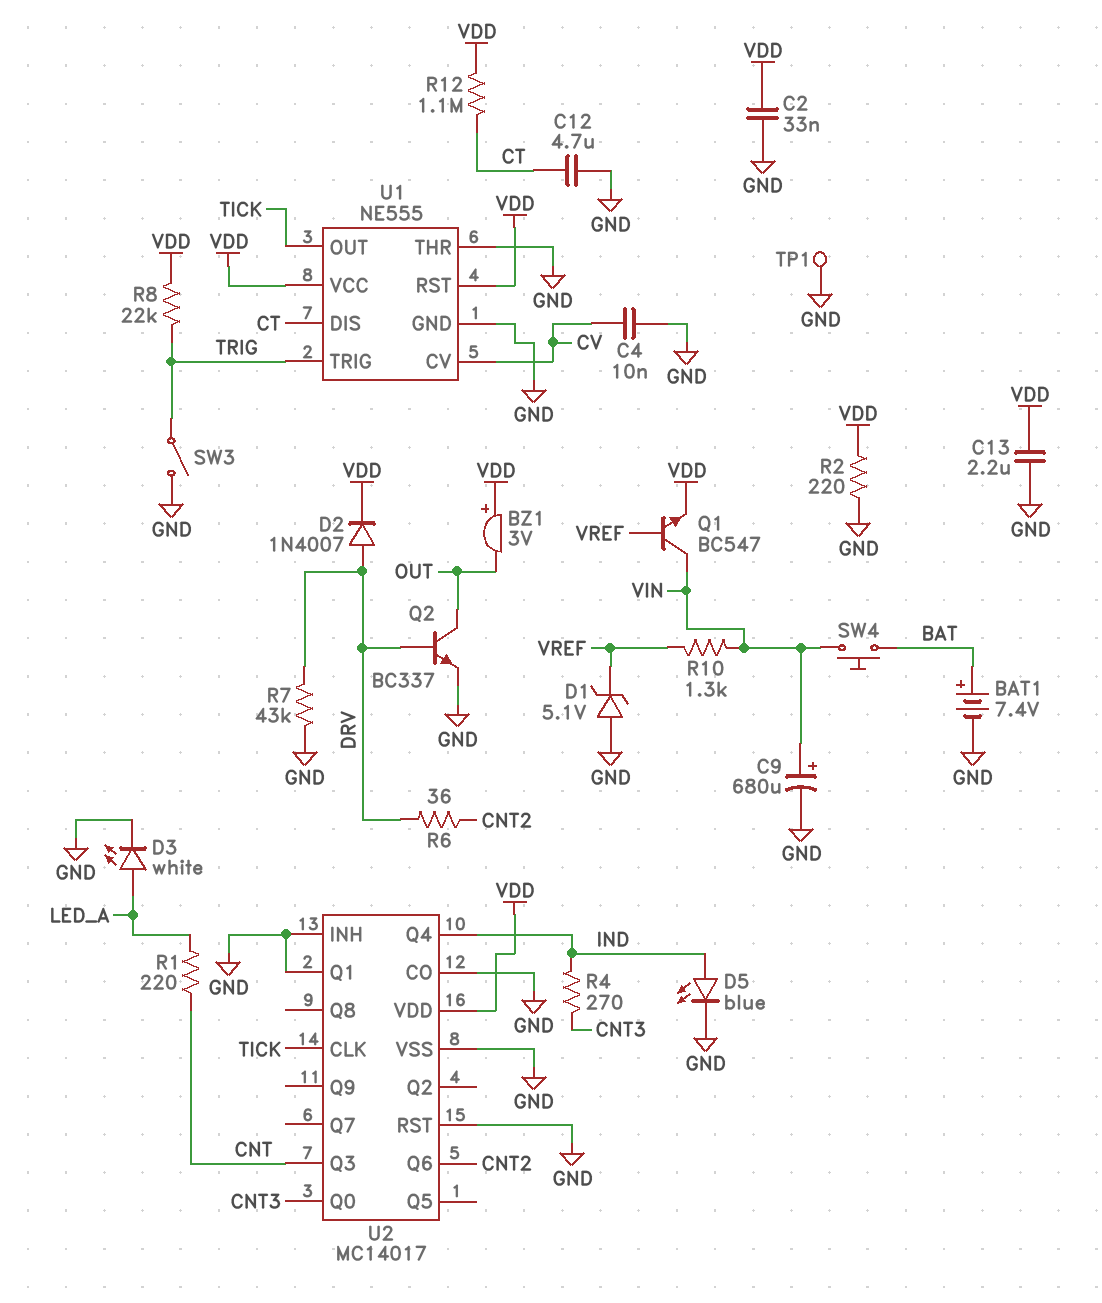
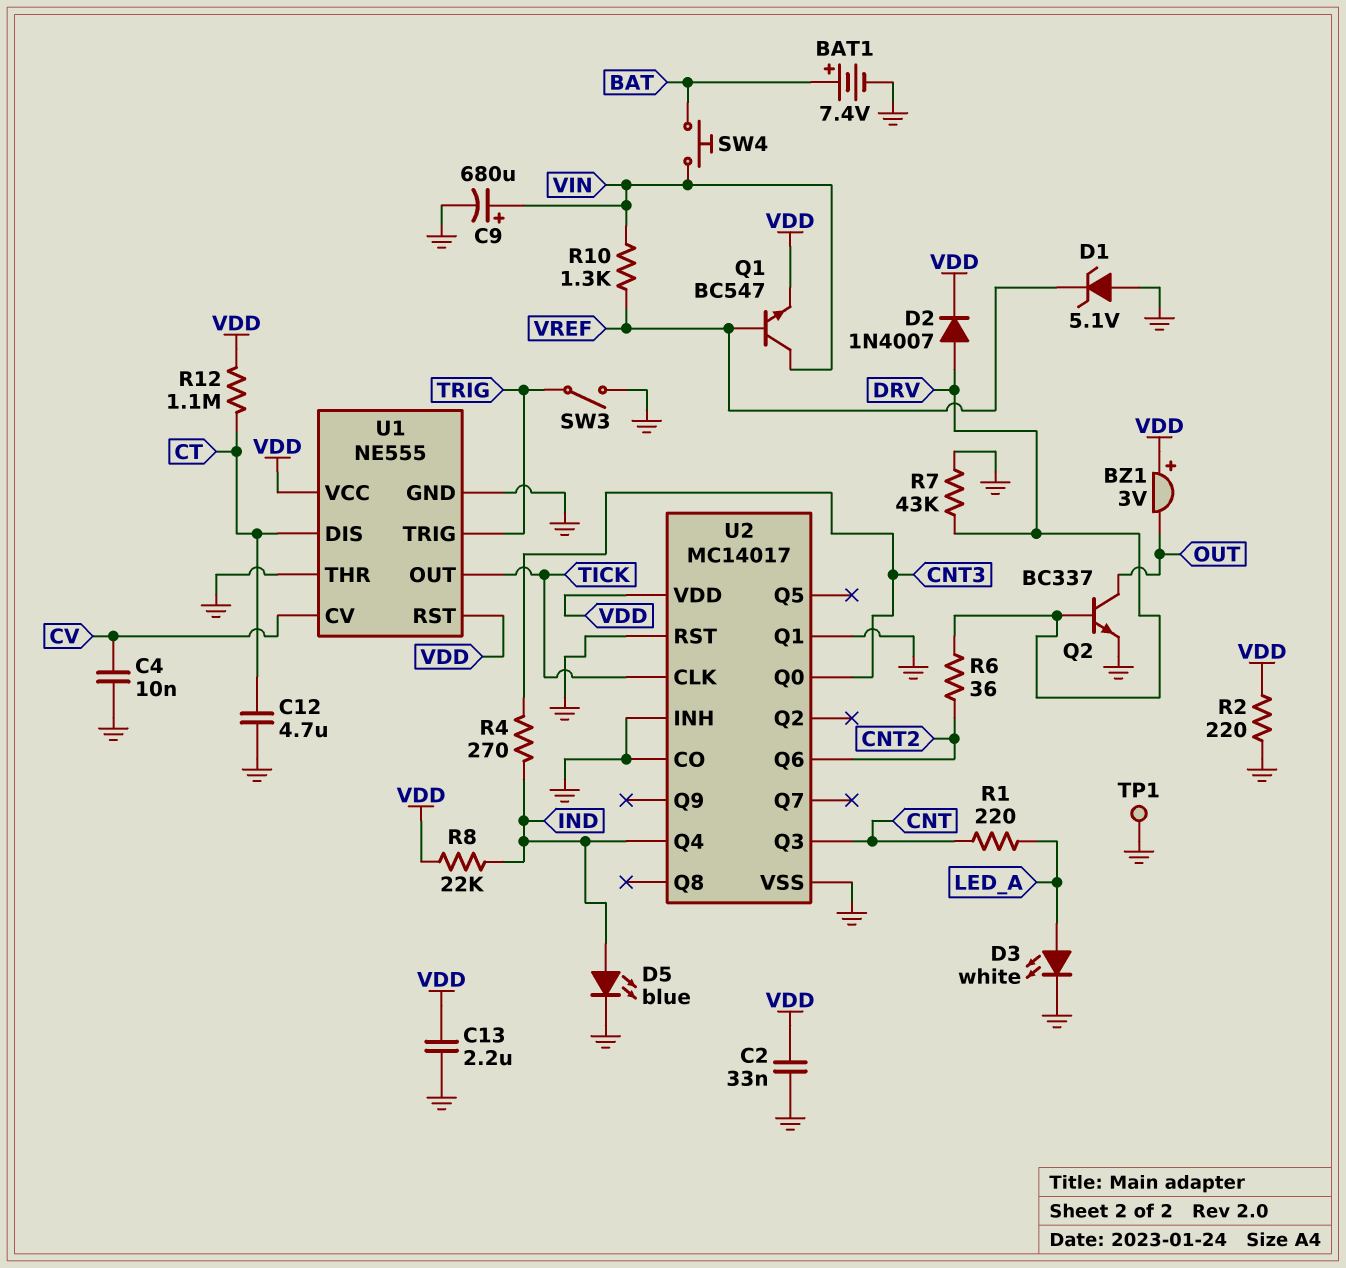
R8: 22k (TRIG, VDD) -> 22k (IND, VDD)

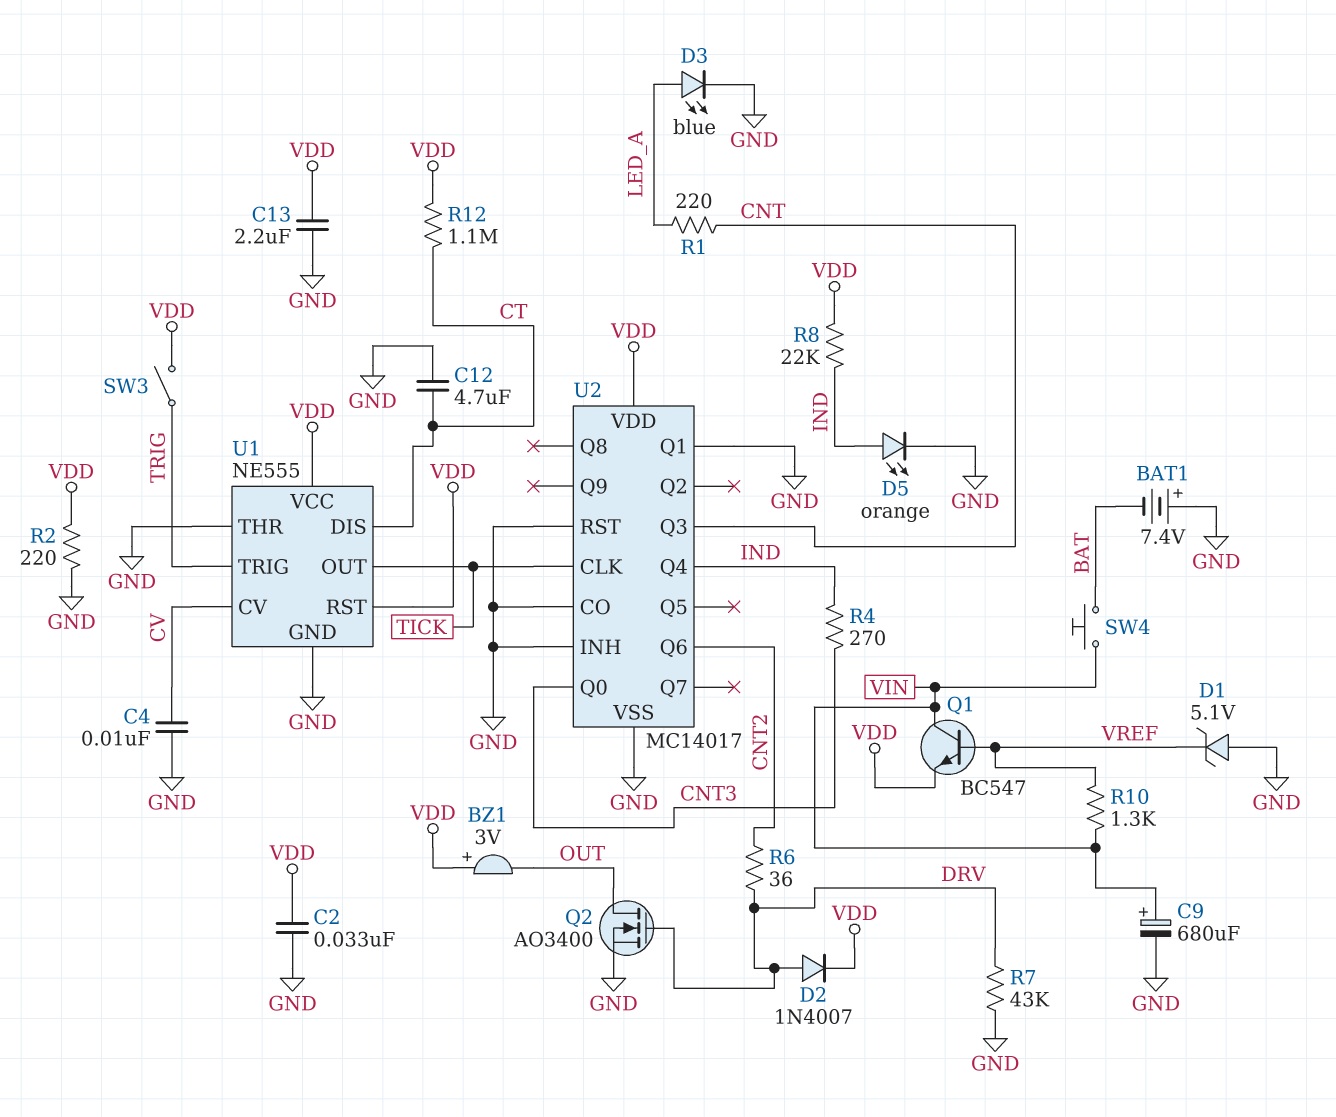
BAT1: 7.4V (plus BAT, minus GND) -> 7.4V (plus GND, minus BAT)
D3: LED white (A LED_A, K GND) -> LED blue (A LED_A, K GND)
D5: LED blue (A IND, K GND) -> LED orange (A IND, K GND)
Q2: NPN BC337 (B DRV, C OUT, E GND) -> NMOS AO3400 (G DRV, D OUT, S GND)
SW3: switch (GND, TRIG) -> switch (TRIG, VDD)
TP1: test point (GND) -> none

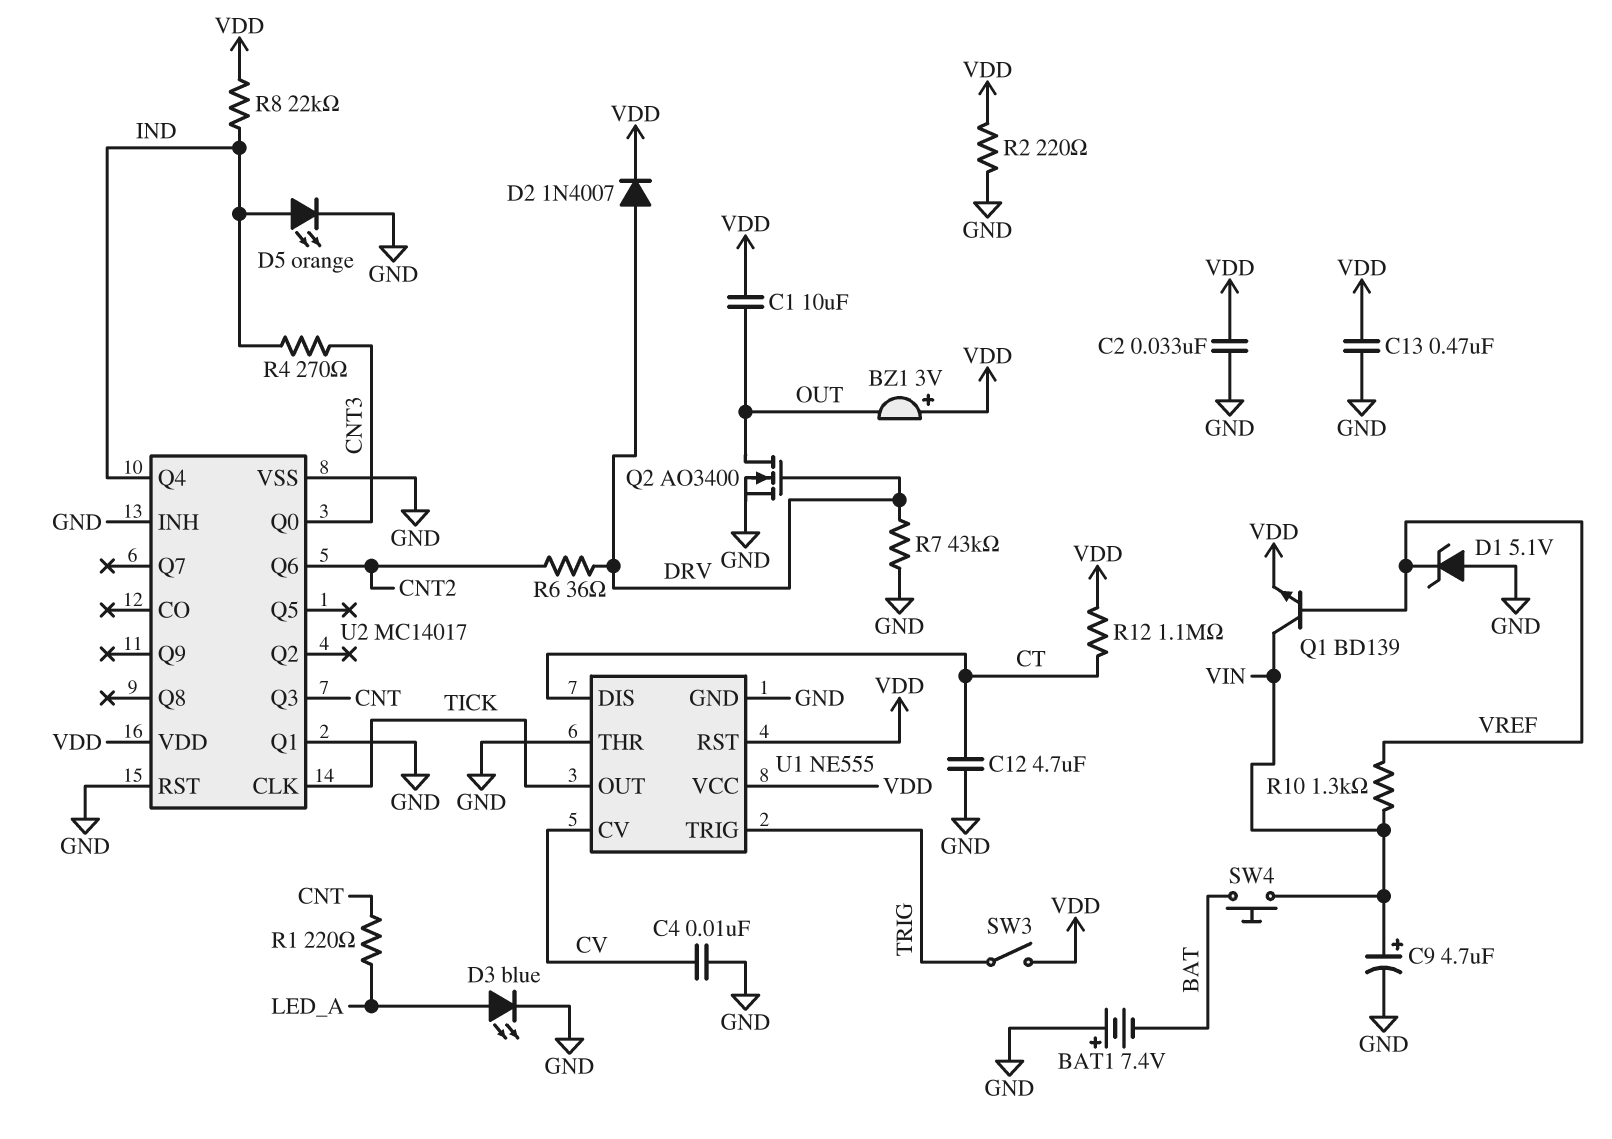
C1: none -> 10uF (OUT, VDD)
C9: 680uF (plus VIN, minus GND) -> 4.7uF (plus VIN, minus GND)
C13: 2.2uF (GND, VDD) -> 470nF (GND, VDD)
Q1: NPN BC547 (B VREF, C VIN, E VDD) -> NPN BD139 (B VREF, C VIN, E VDD)
U2 pin CO: GND -> none

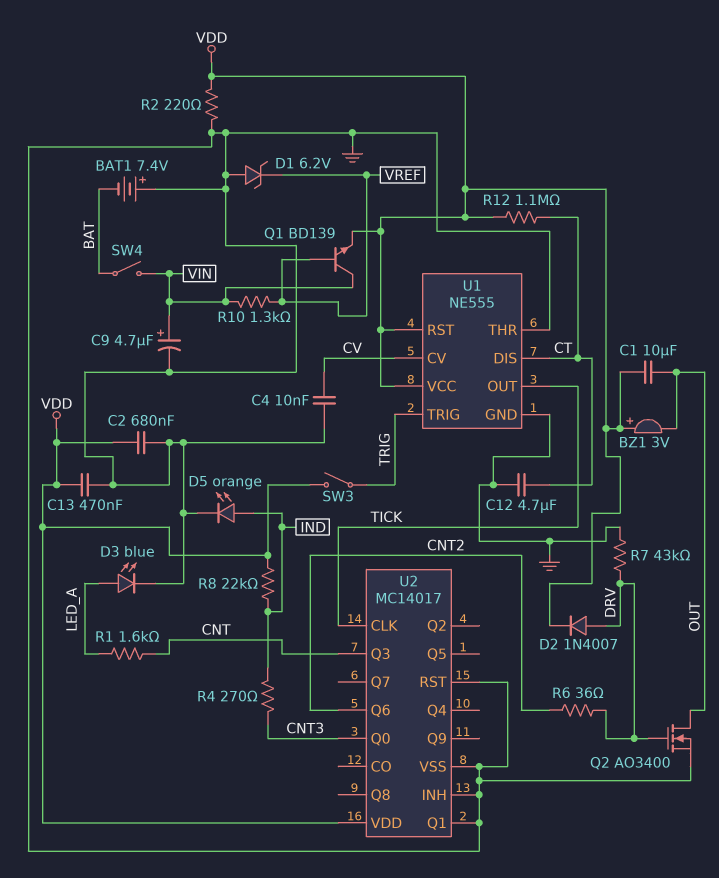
C2: 33nF (GND, VDD) -> 680nF (GND, VDD)
D1: zener 5.1V (A GND, K VREF) -> zener 6.2V (A GND, K VREF)
R1: 220 (CNT, LED_A) -> 1.6k (CNT, LED_A)
SW4: button (BAT, VIN) -> switch (BAT, VIN)
U2 pin Q4: IND -> none

